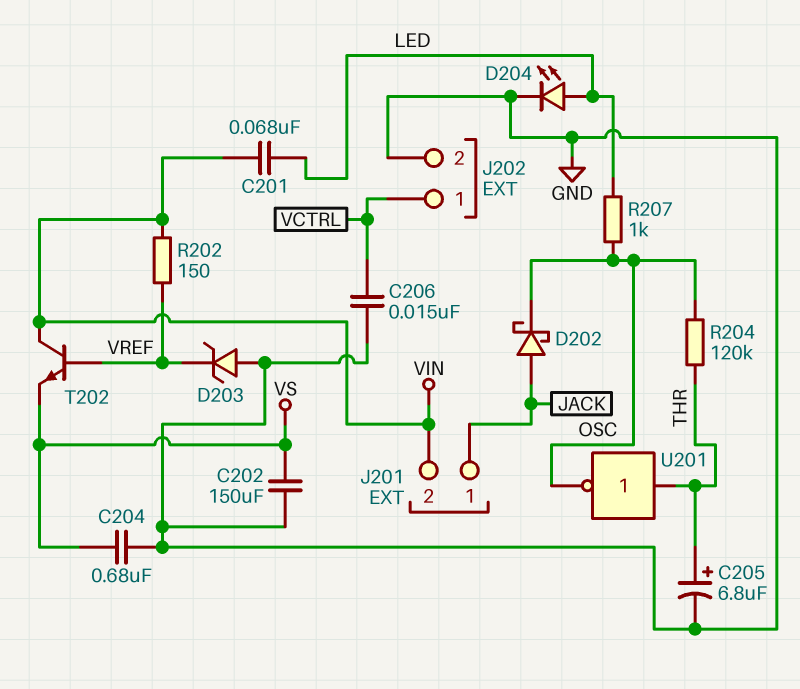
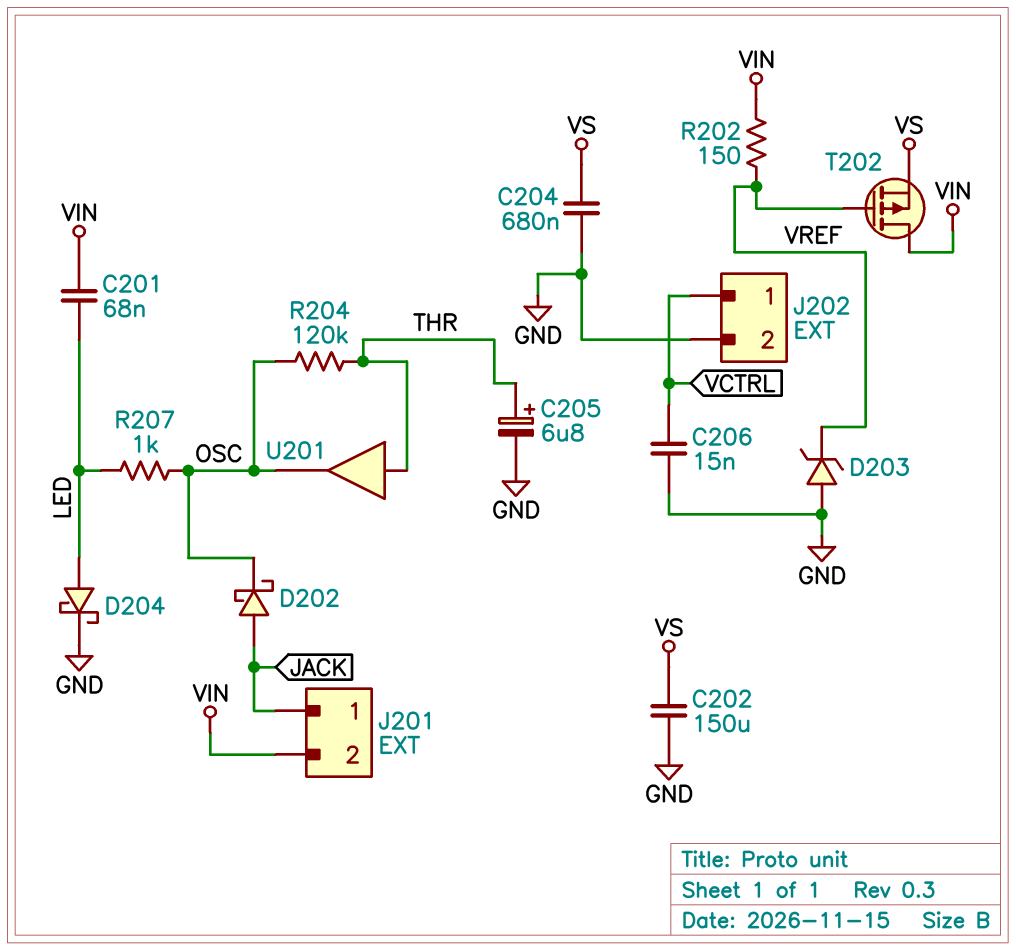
D204: LED (A LED, K GND) -> schottky (A LED, K GND)
T202: NPN (B VREF, C VIN, E VS) -> PMOS (G VREF, D VIN, S VS)
U201: NOT (in THR, out OSC) -> buffer (in THR, out OSC)

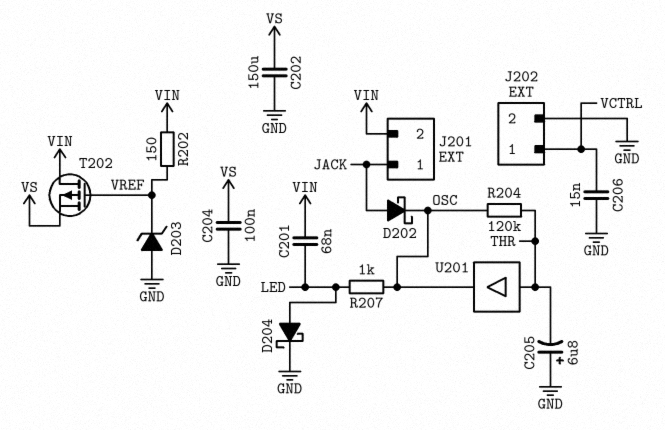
C204: 680nF (GND, VS) -> 100nF (GND, VS)
C205: 6.8uF (plus THR, minus GND) -> 6.8uF (plus GND, minus THR)

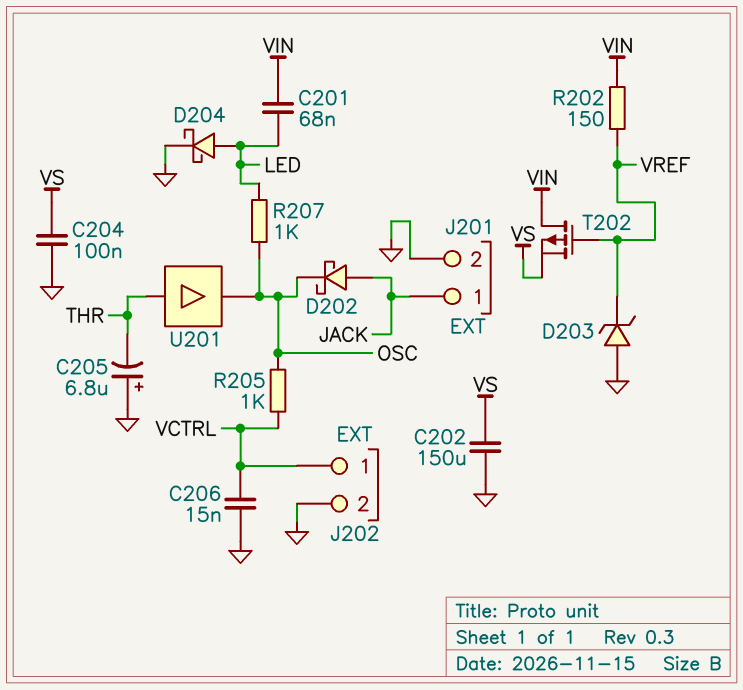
J201 pin 2: VIN -> GND
R204: 120k (OSC, THR) -> none
R205: none -> 1k (OSC, VCTRL)

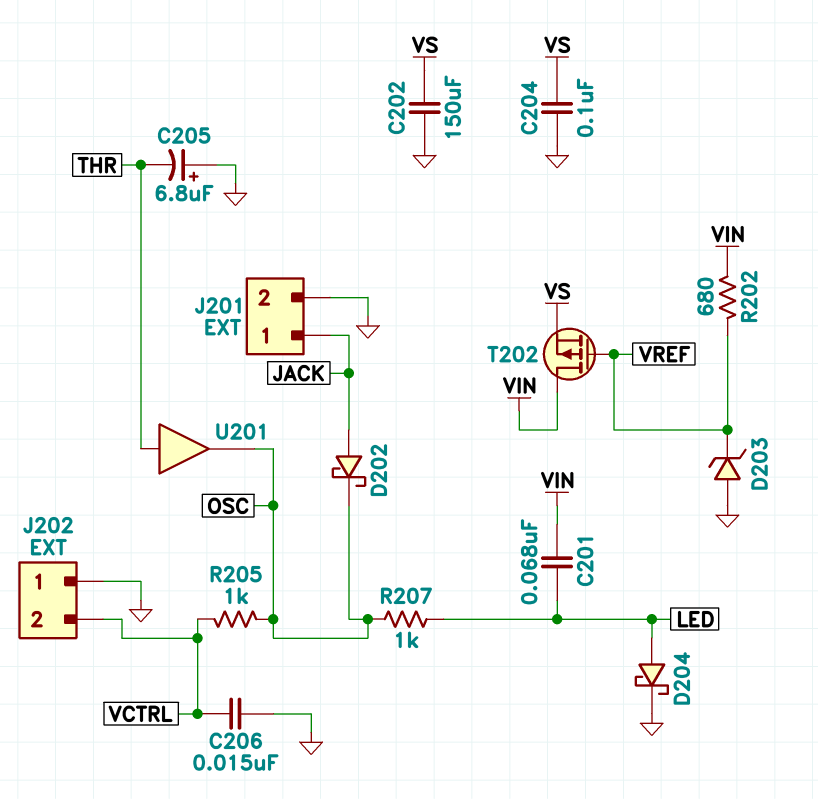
J202 pin 1: VCTRL -> GND
J202 pin 2: GND -> VCTRL
R202: 150 (VIN, VREF) -> 680 (VIN, VREF)

